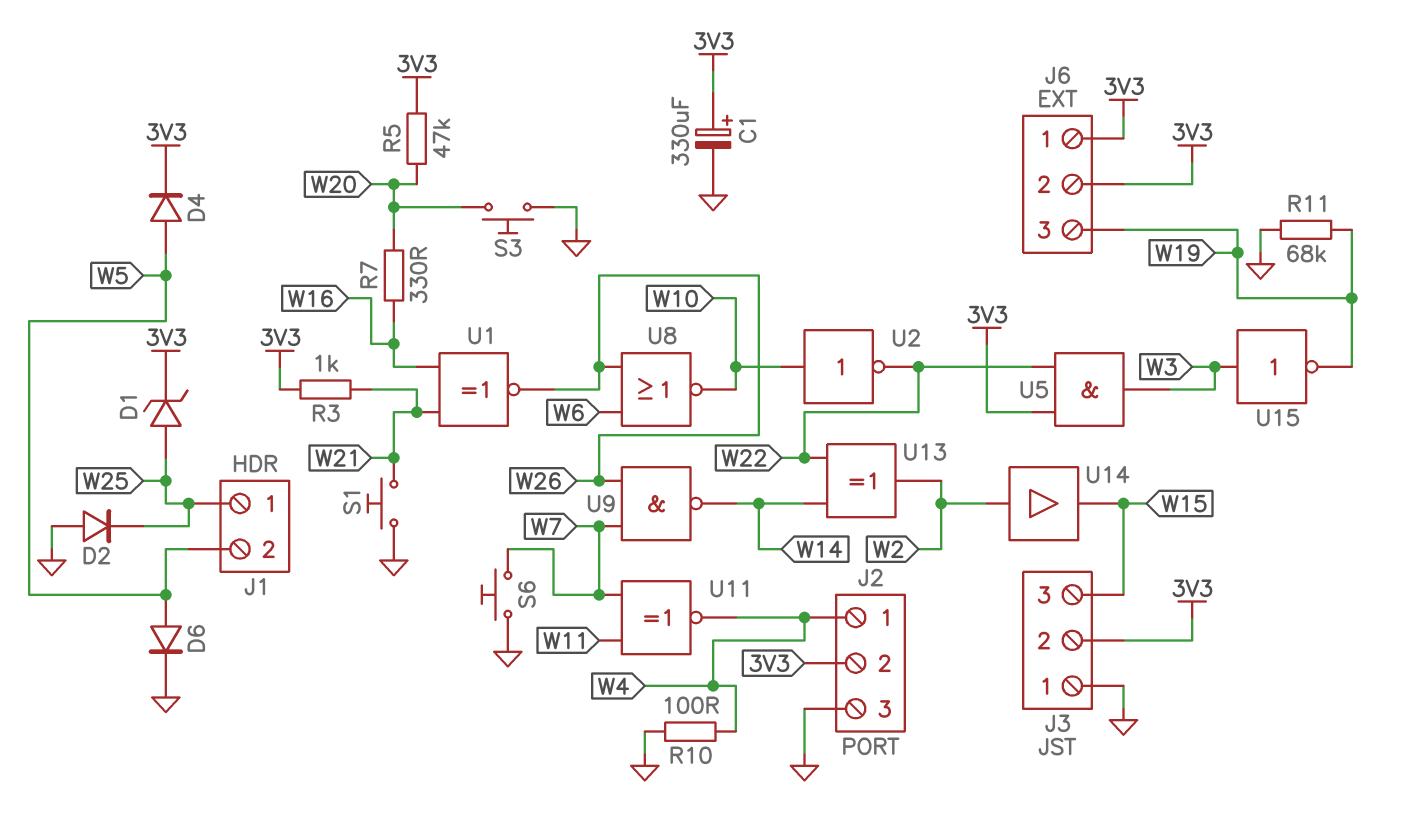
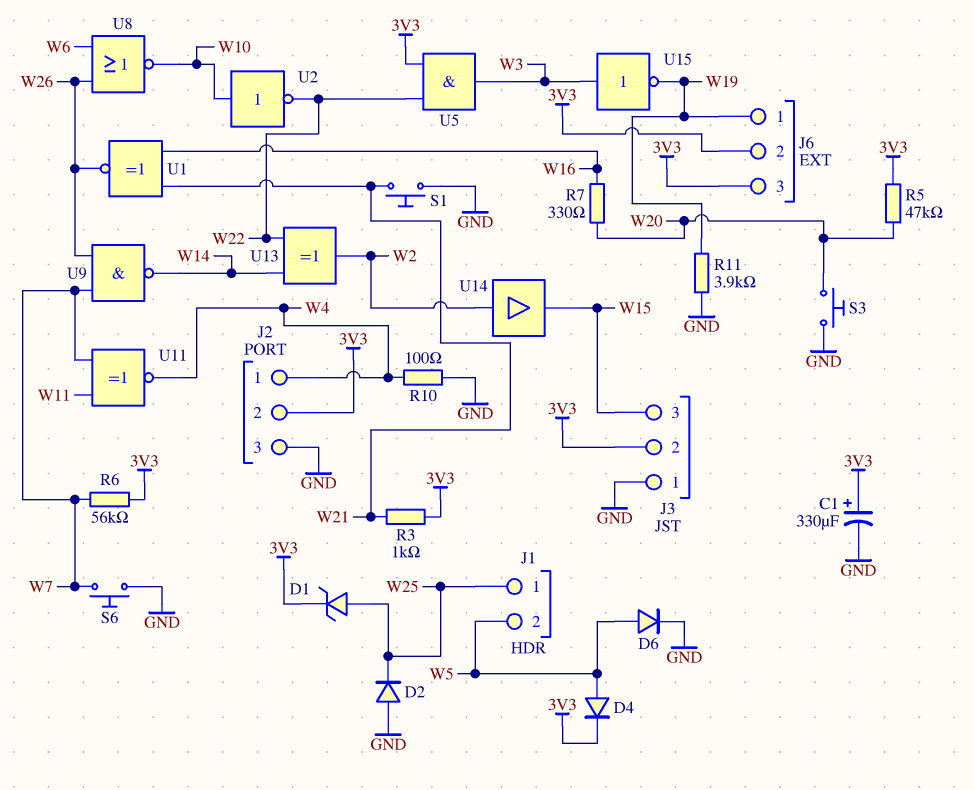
J6 pin 1: 3V3 -> W19
J6 pin 3: W19 -> 3V3
R6: none -> 56k (3V3, W7)
R11: 68k (GND, W19) -> 3.9k (GND, W19)

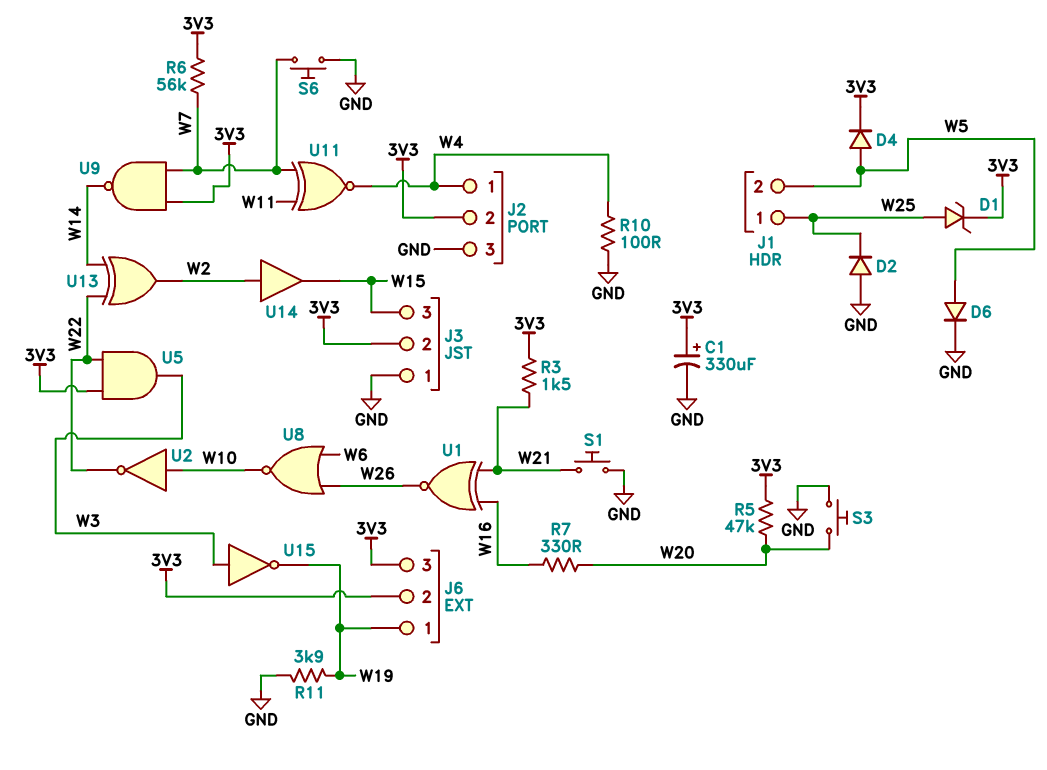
R3: 1k (3V3, W21) -> 1.5k (3V3, W21)
U9: NAND (in W7, in W26, out W14) -> NAND (in 3V3, in W7, out W14)

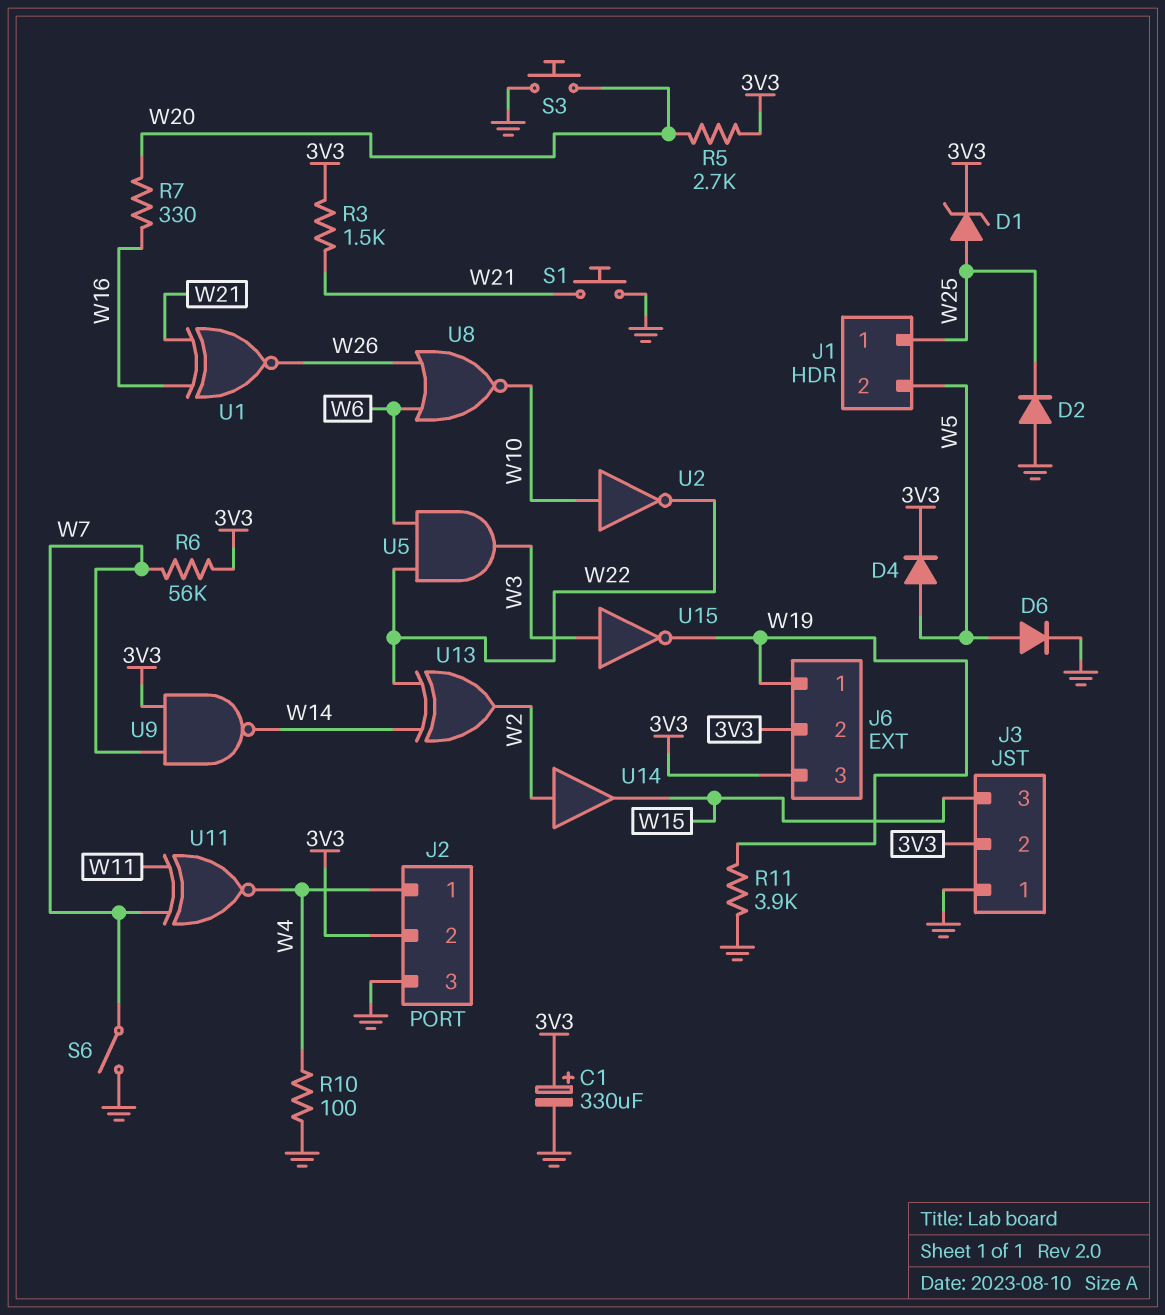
R5: 47k (3V3, W20) -> 2.7k (3V3, W20)
S6: button (GND, W7) -> switch (GND, W7)
U5: AND (in 3V3, in W22, out W3) -> AND (in W6, in W22, out W3)

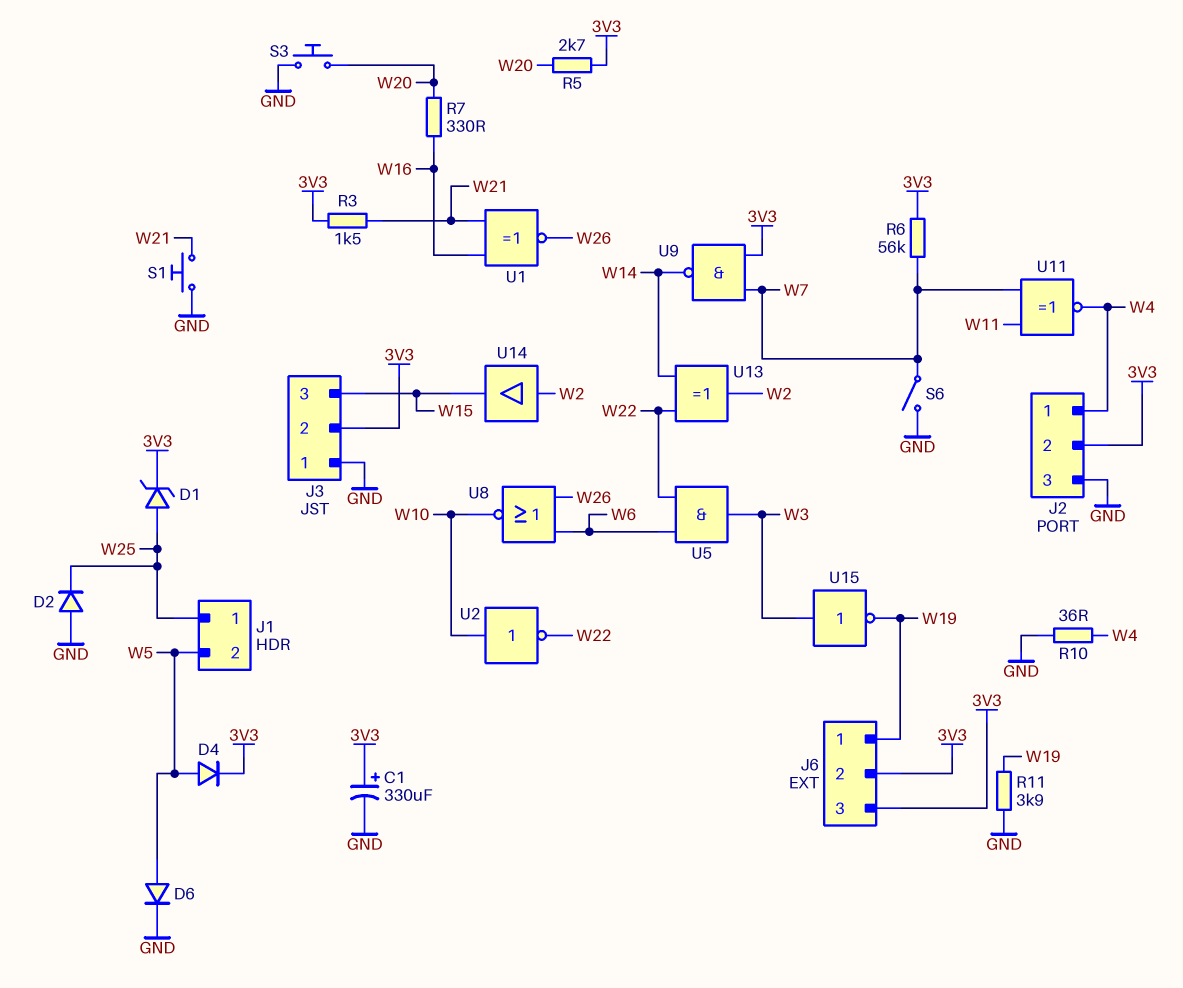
R10: 100 (GND, W4) -> 36 (GND, W4)

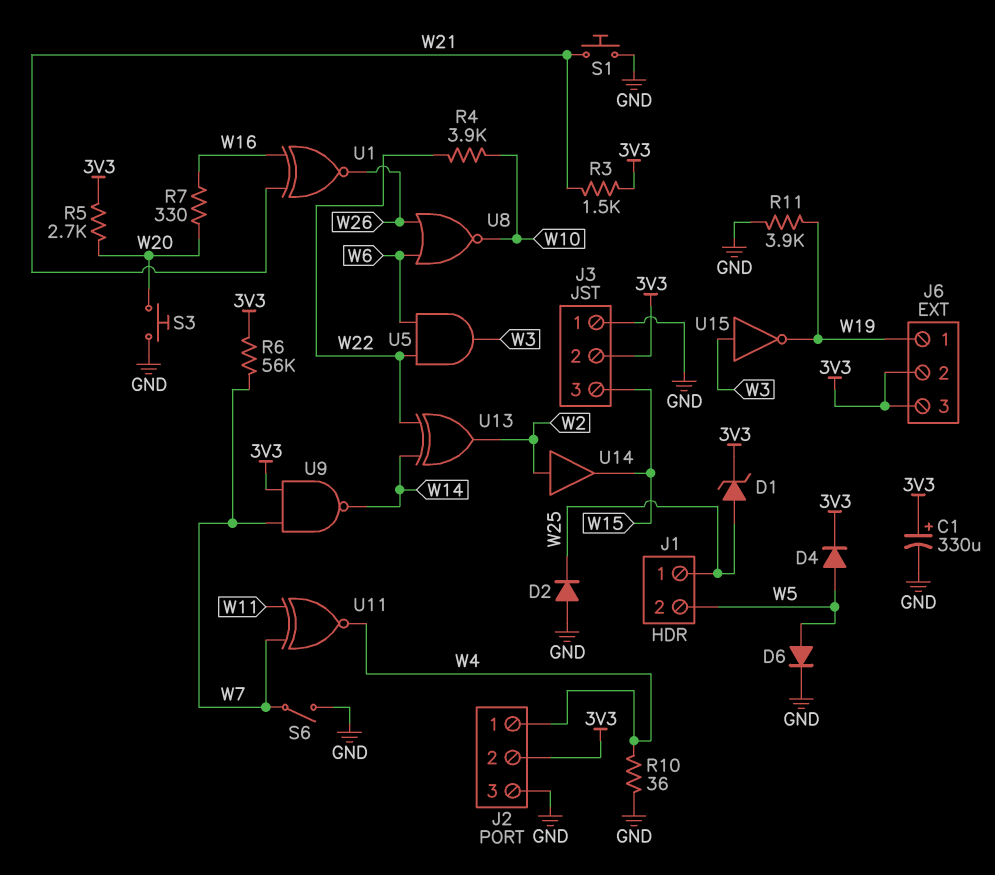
R4: none -> 3.9k (W10, W22)
U2: NOT (in W10, out W22) -> none

